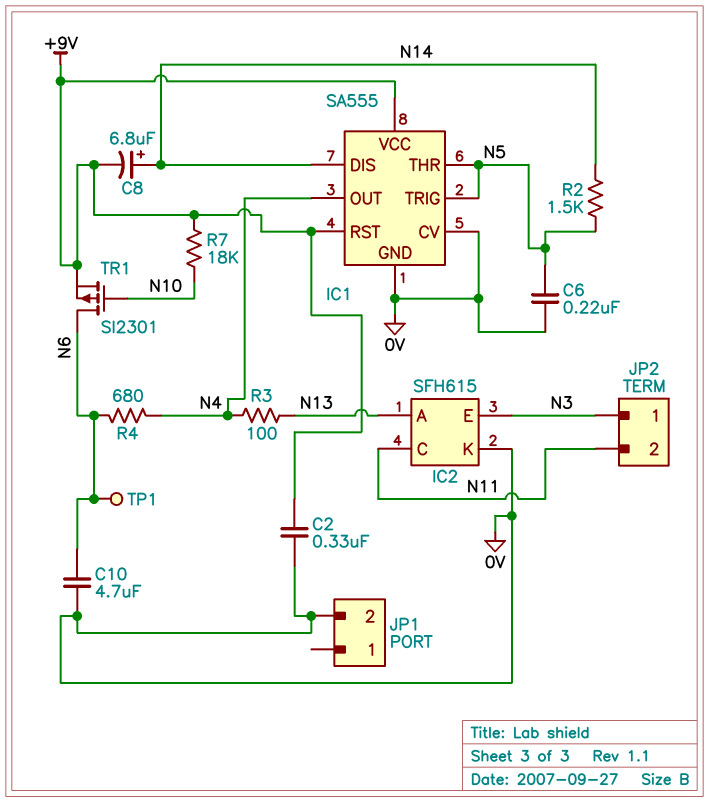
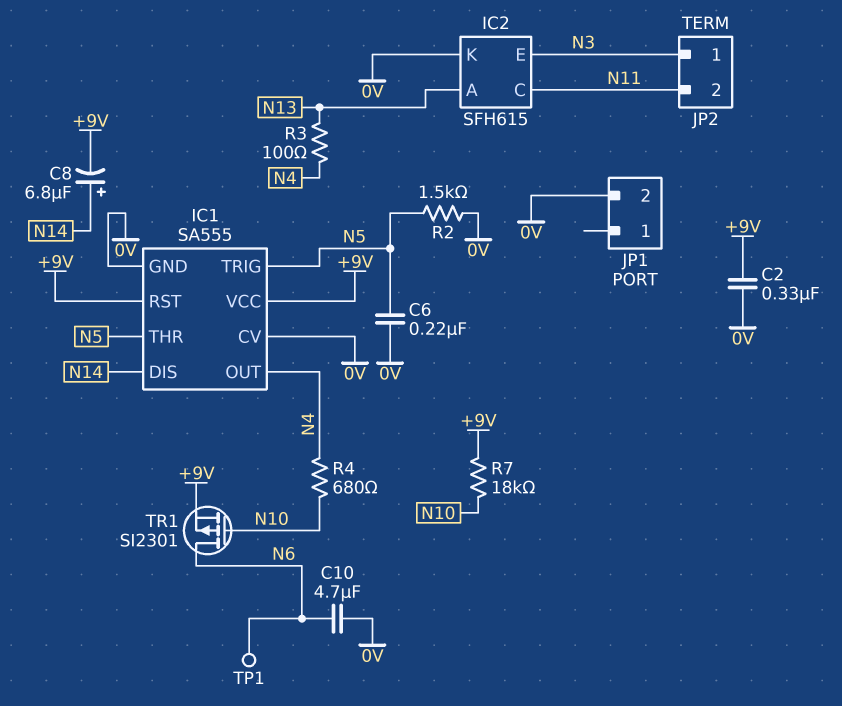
R2: 1.5k (N5, N14) -> 1.5k (0V, N5)
R4: 680 (N4, N6) -> 680 (N4, N10)

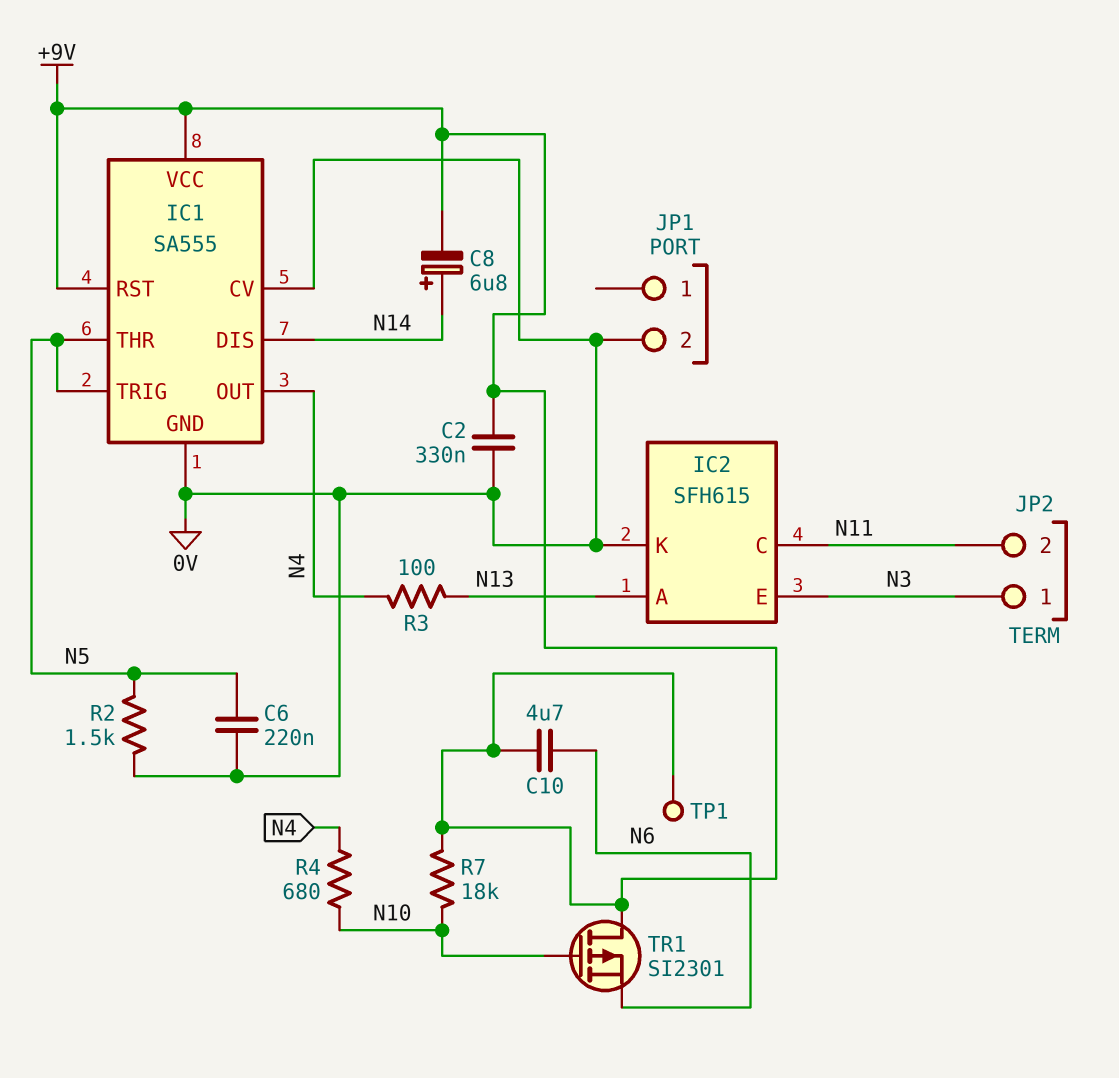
C10: 4.7uF (0V, N6) -> 4.7uF (+9V, N6)
TP1: test point (N6) -> test point (+9V)
TR1: PMOS SI2301 (G N10, D N6, S +9V) -> PMOS SI2301 (G N10, D +9V, S N6)

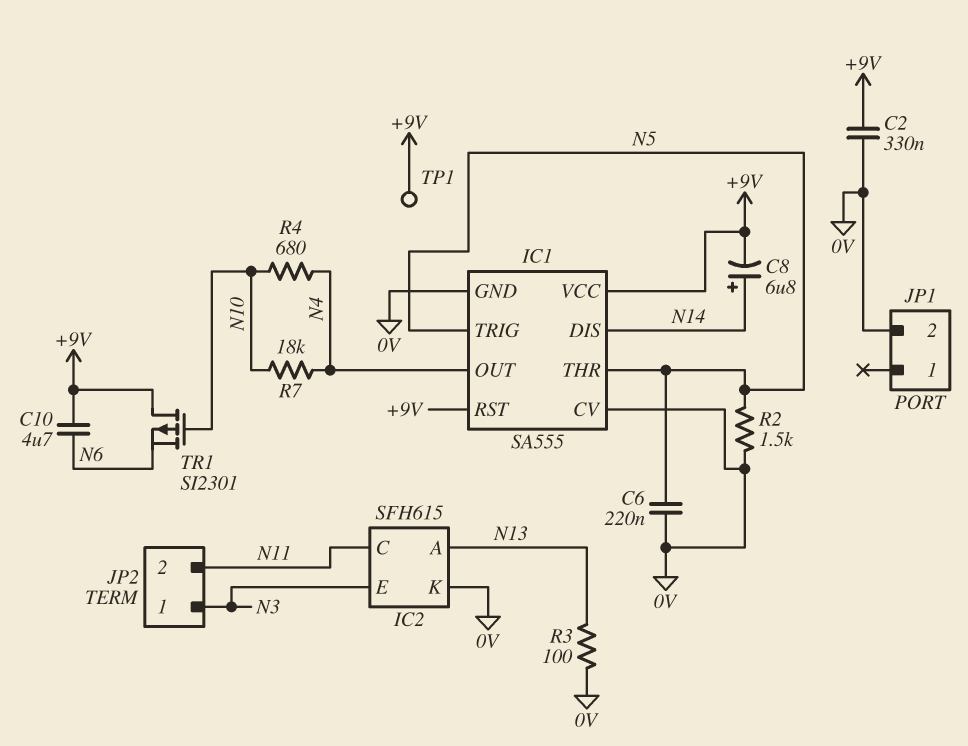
R3: 100 (N4, N13) -> 100 (0V, N13)
R7: 18k (+9V, N10) -> 18k (N4, N10)

